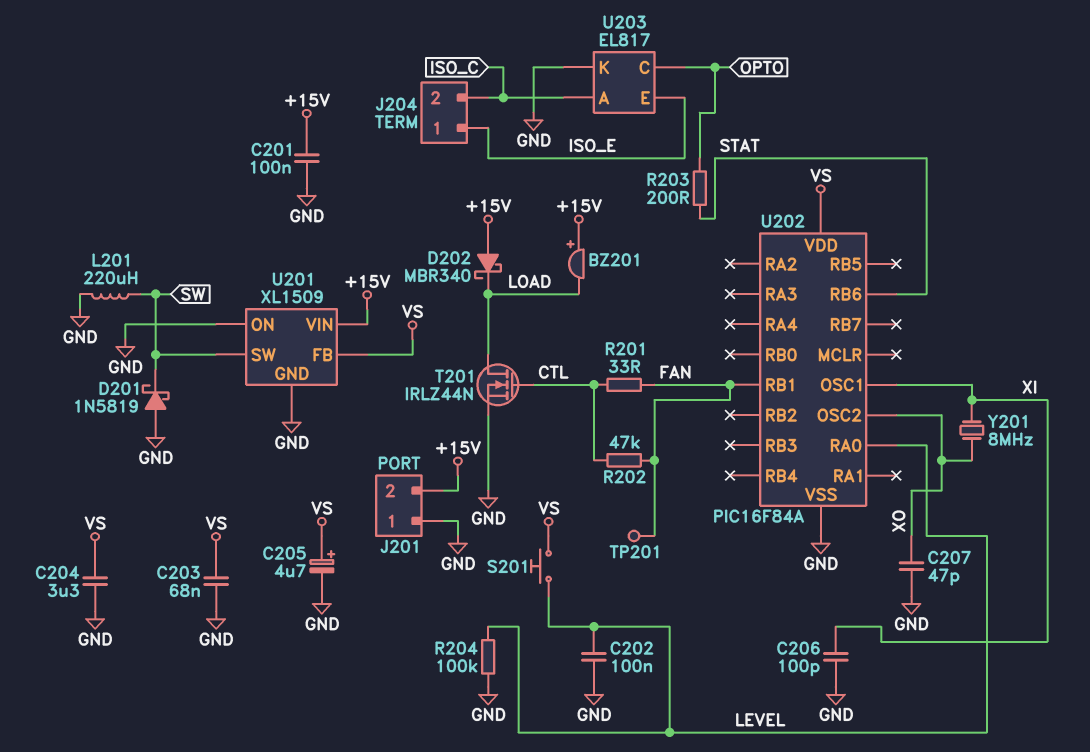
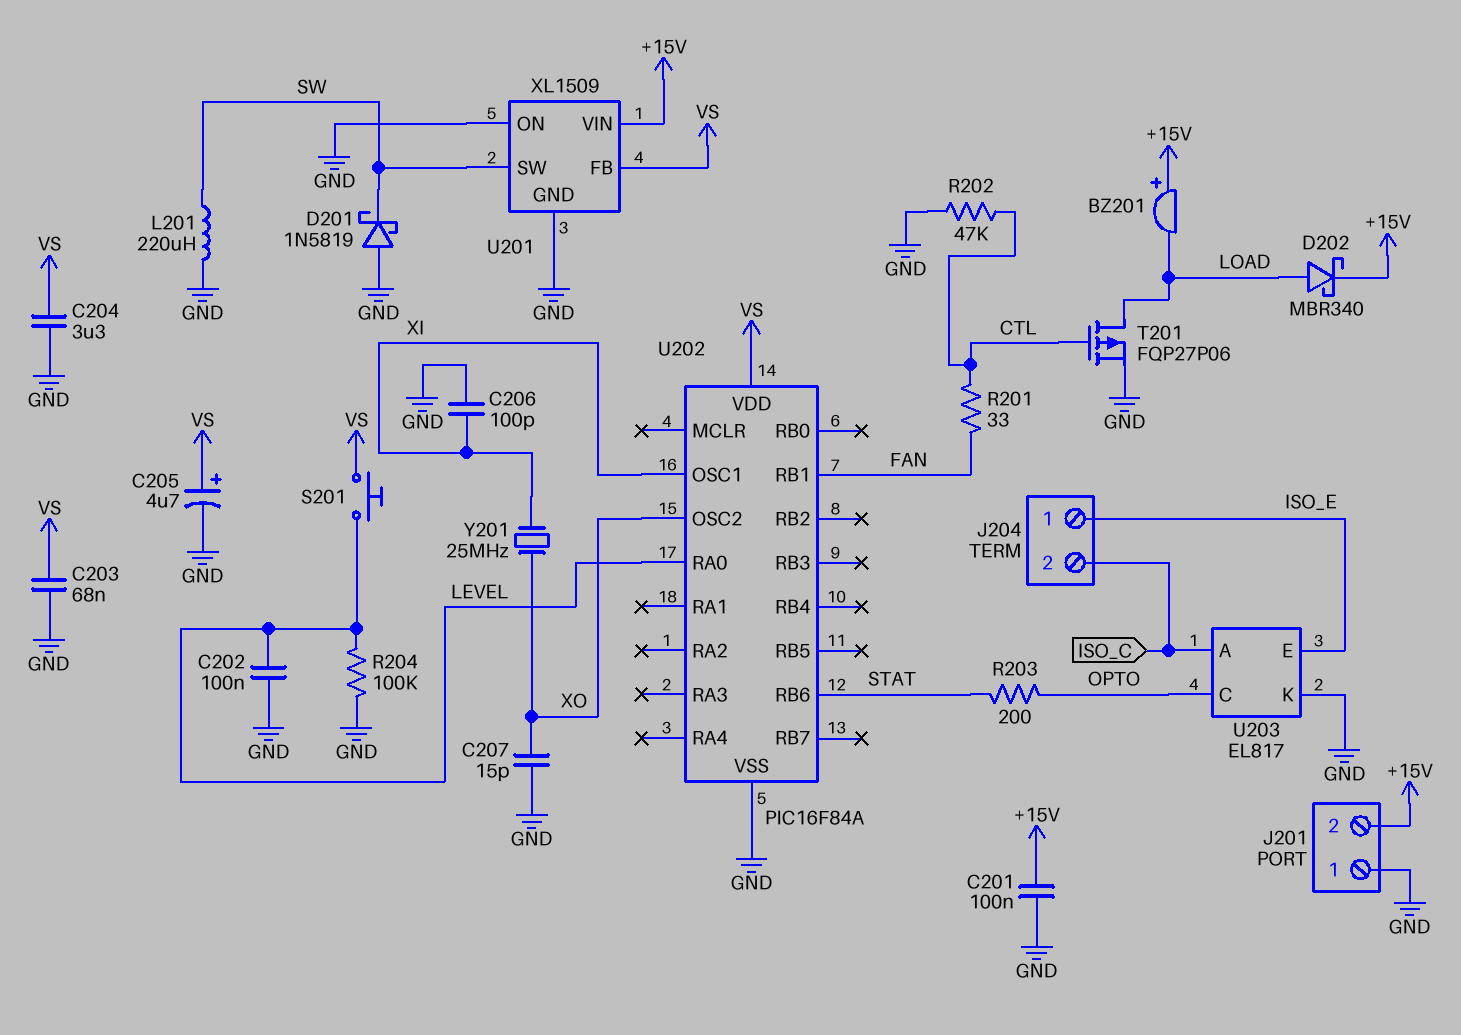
C207: 47pF (GND, XO) -> 15pF (GND, XO)
D202: schottky MBR340 (A +15V, K LOAD) -> schottky MBR340 (A LOAD, K +15V)
R202: 47k (CTL, FAN) -> 47k (CTL, GND)
T201: NMOS IRLZ44N (G CTL, D LOAD, S GND) -> PMOS FQP27P06 (G CTL, D LOAD, S GND)
TP201: test point (FAN) -> none
Y201: 8MHz (XI, XO) -> 25MHz (XI, XO)

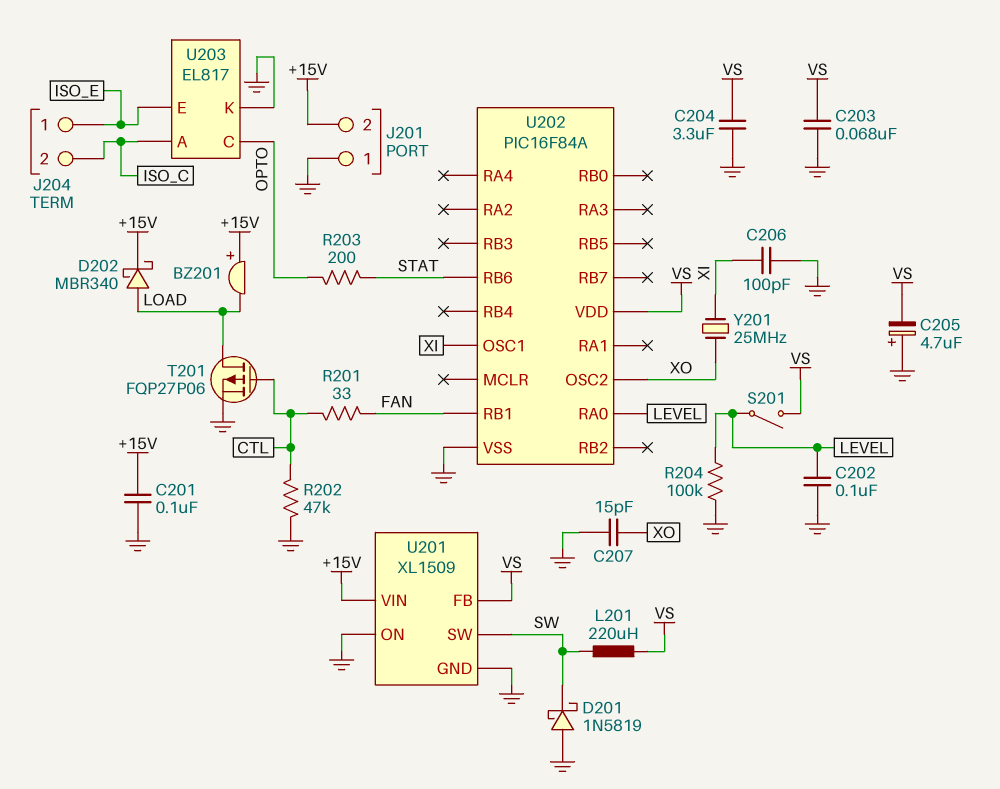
C205: 4.7uF (plus VS, minus GND) -> 4.7uF (plus GND, minus VS)
L201: 220uH (GND, SW) -> 220uH (SW, VS)
S201: button (LEVEL, VS) -> switch (LEVEL, VS)

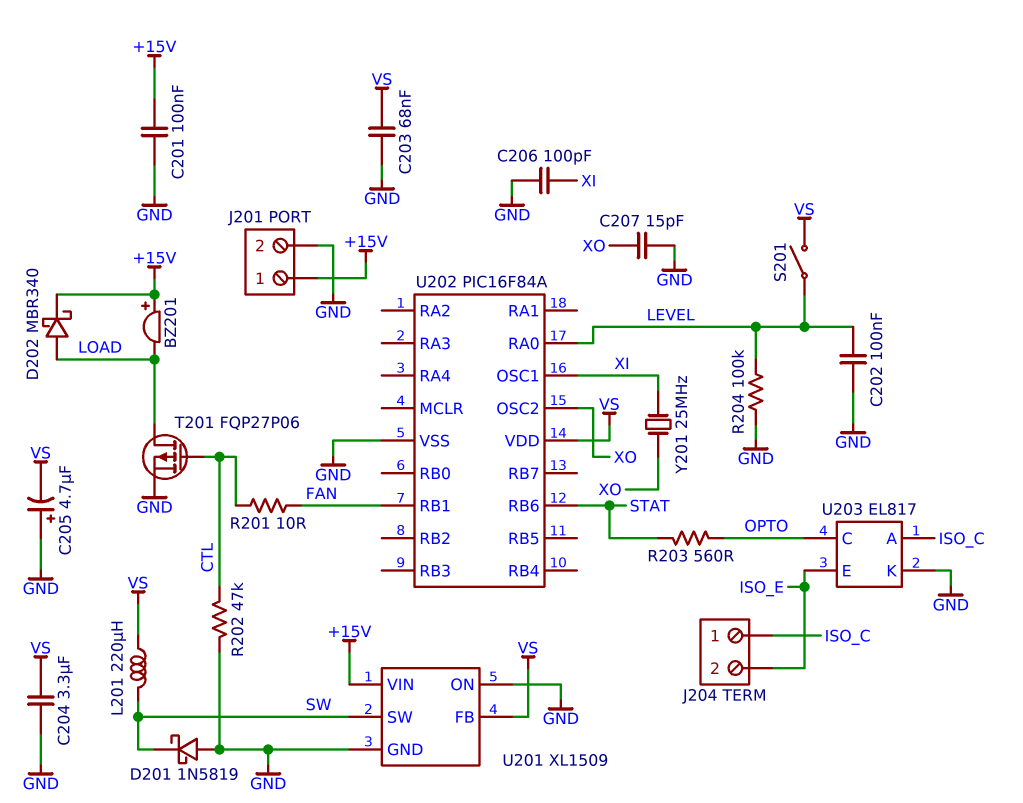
J201 pin 1: GND -> +15V
J201 pin 2: +15V -> GND
J204 pin 1: ISO_E -> ISO_C
J204 pin 2: ISO_C -> ISO_E
R201: 33 (CTL, FAN) -> 10 (CTL, FAN)
R203: 200 (OPTO, STAT) -> 560 (OPTO, STAT)

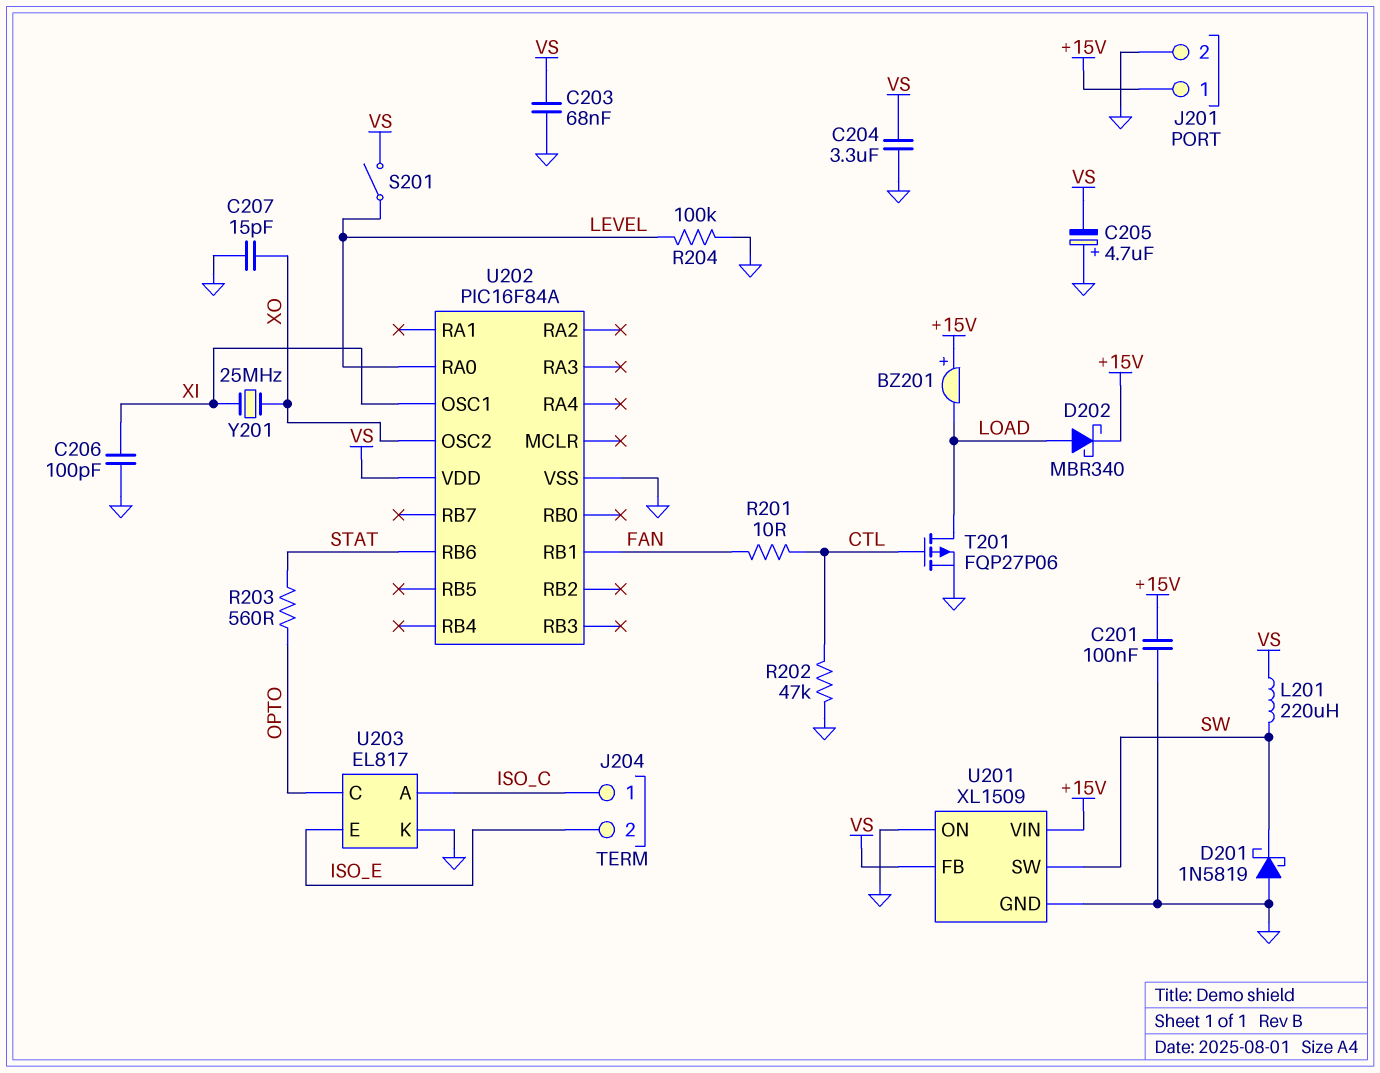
C202: 100nF (GND, LEVEL) -> none

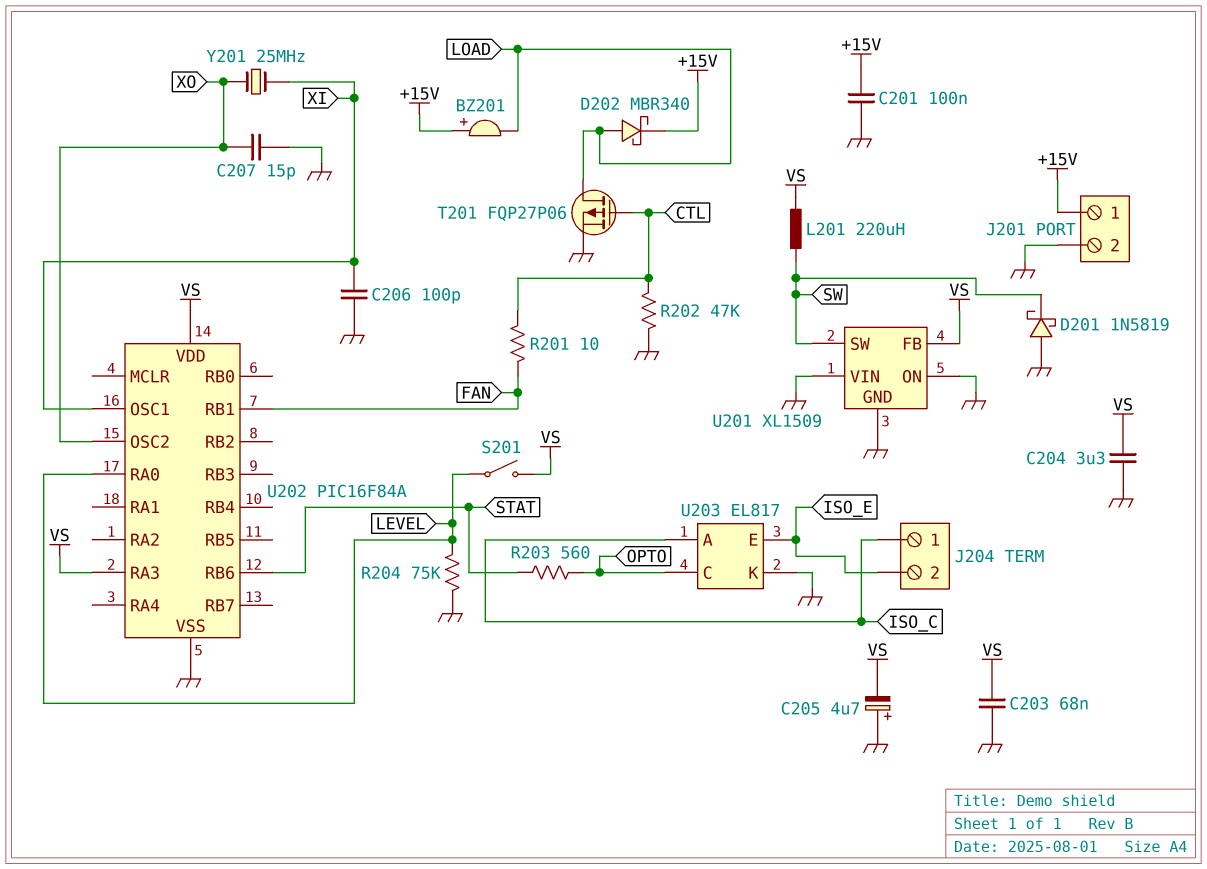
R204: 100k (GND, LEVEL) -> 75k (GND, LEVEL)
U201 pin VIN: +15V -> GND
U202 pin RA3: none -> VS

